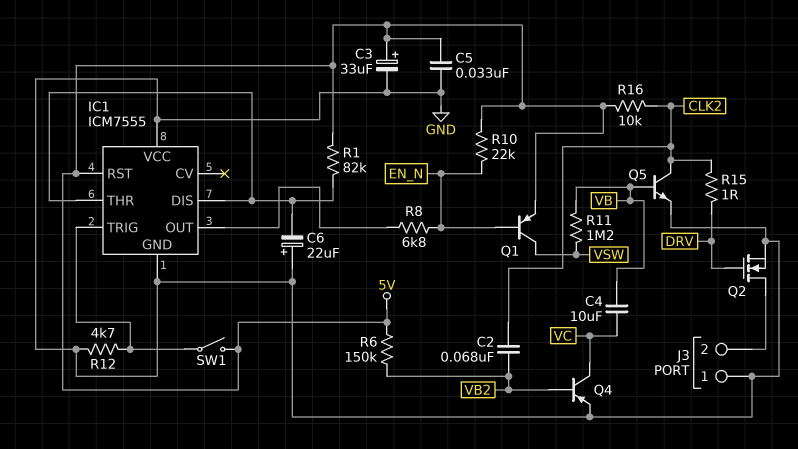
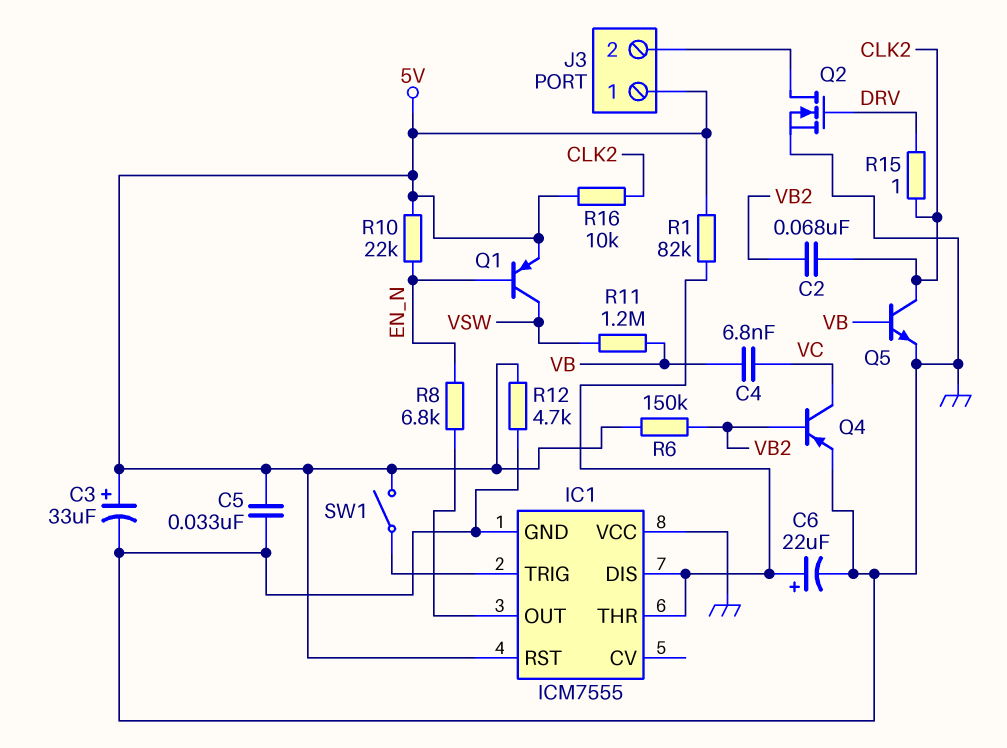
C4: 10uF (VB, VC) -> 6.8nF (VB, VC)
C6: 22uF (plus GND, minus IC1/DIS) -> 22uF (plus IC1/DIS, minus GND)
J3 pin 1: GND -> 5V
R12: 4.7k (GND, IC1/TRIG) -> 4.7k (5V, GND)

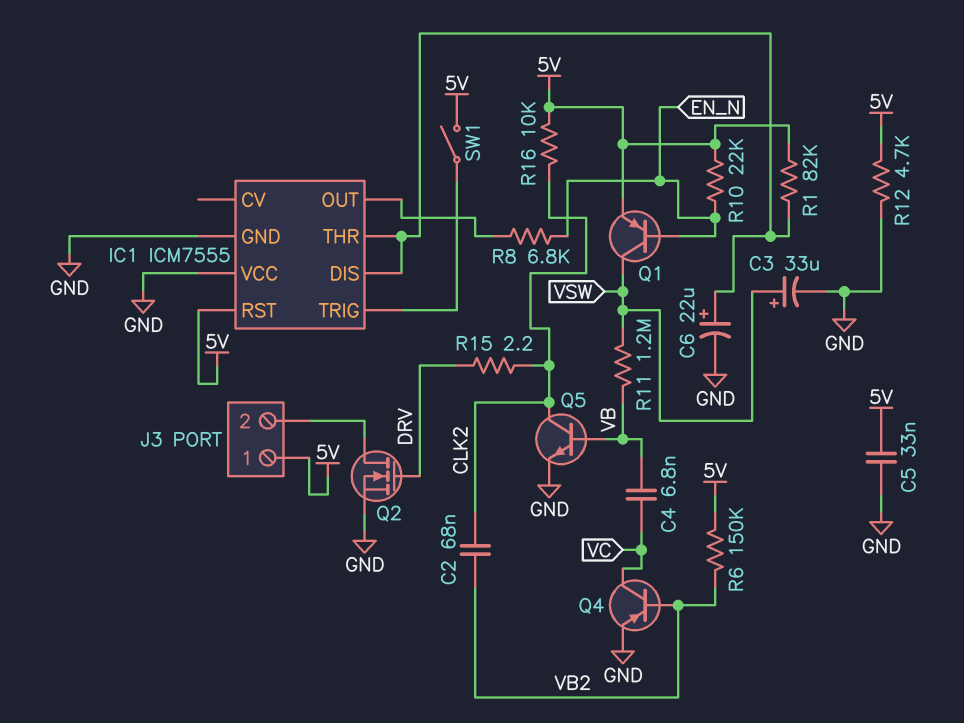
C3: 33uF (plus 5V, minus GND) -> 33uF (plus VSW, minus GND)
R15: 1 (CLK2, DRV) -> 2.2 (CLK2, DRV)

